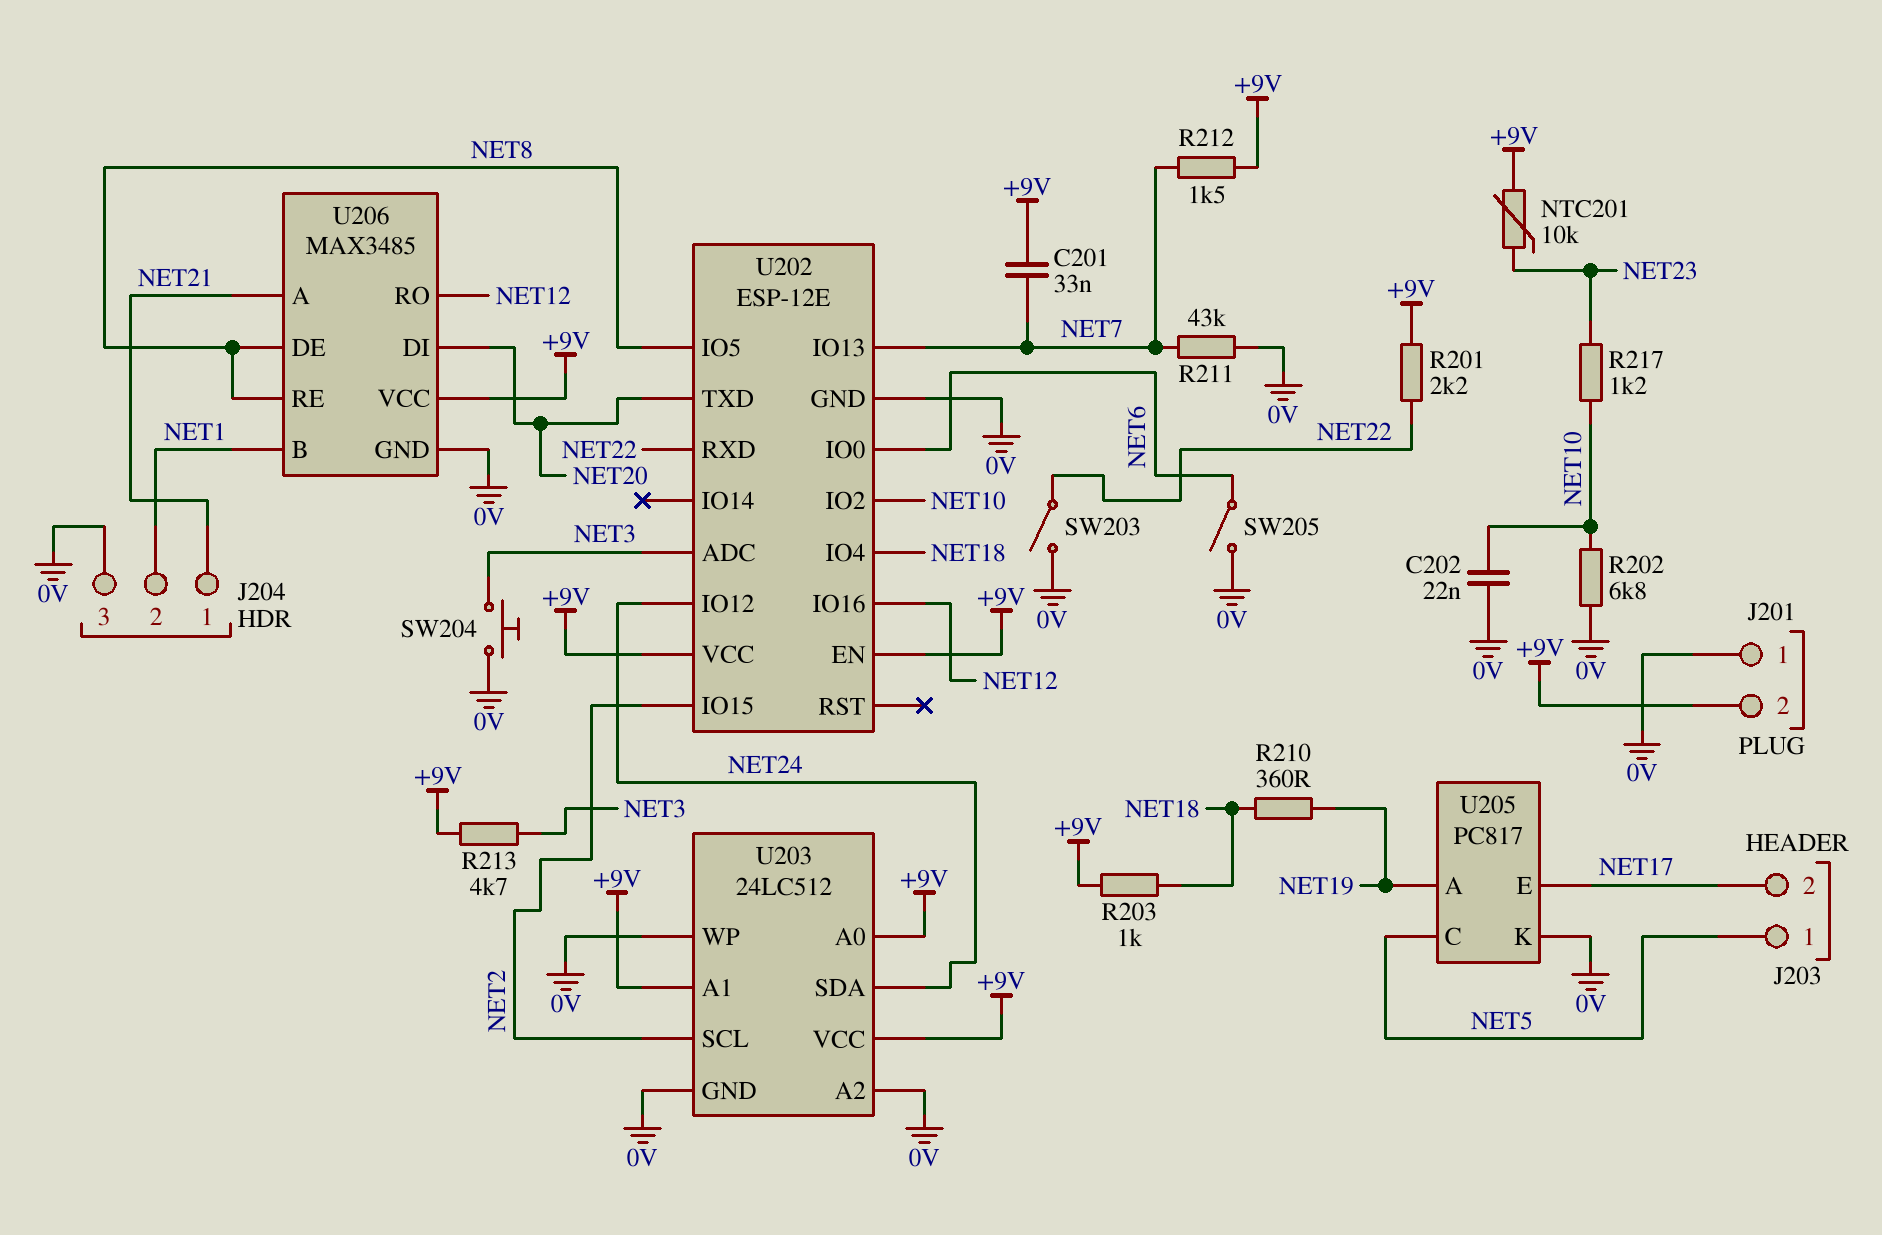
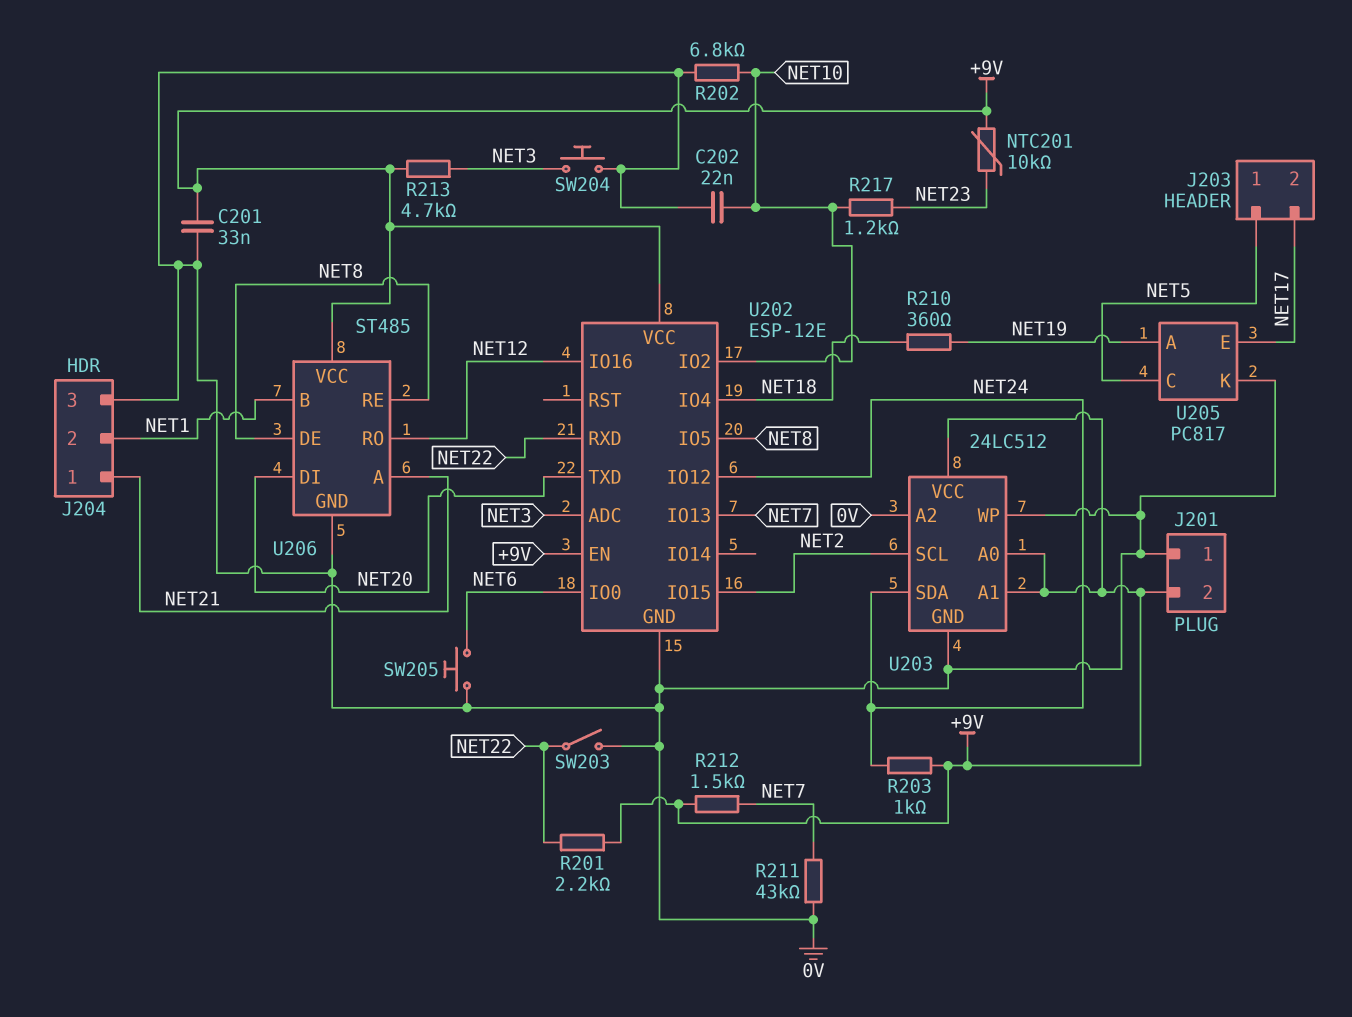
C201: 33nF (+9V, NET7) -> 33nF (+9V, 0V)
R203: 1k (+9V, NET18) -> 1k (+9V, NET24)
SW205: switch (0V, NET6) -> button (0V, NET6)
U206: MAX3485 -> ST485

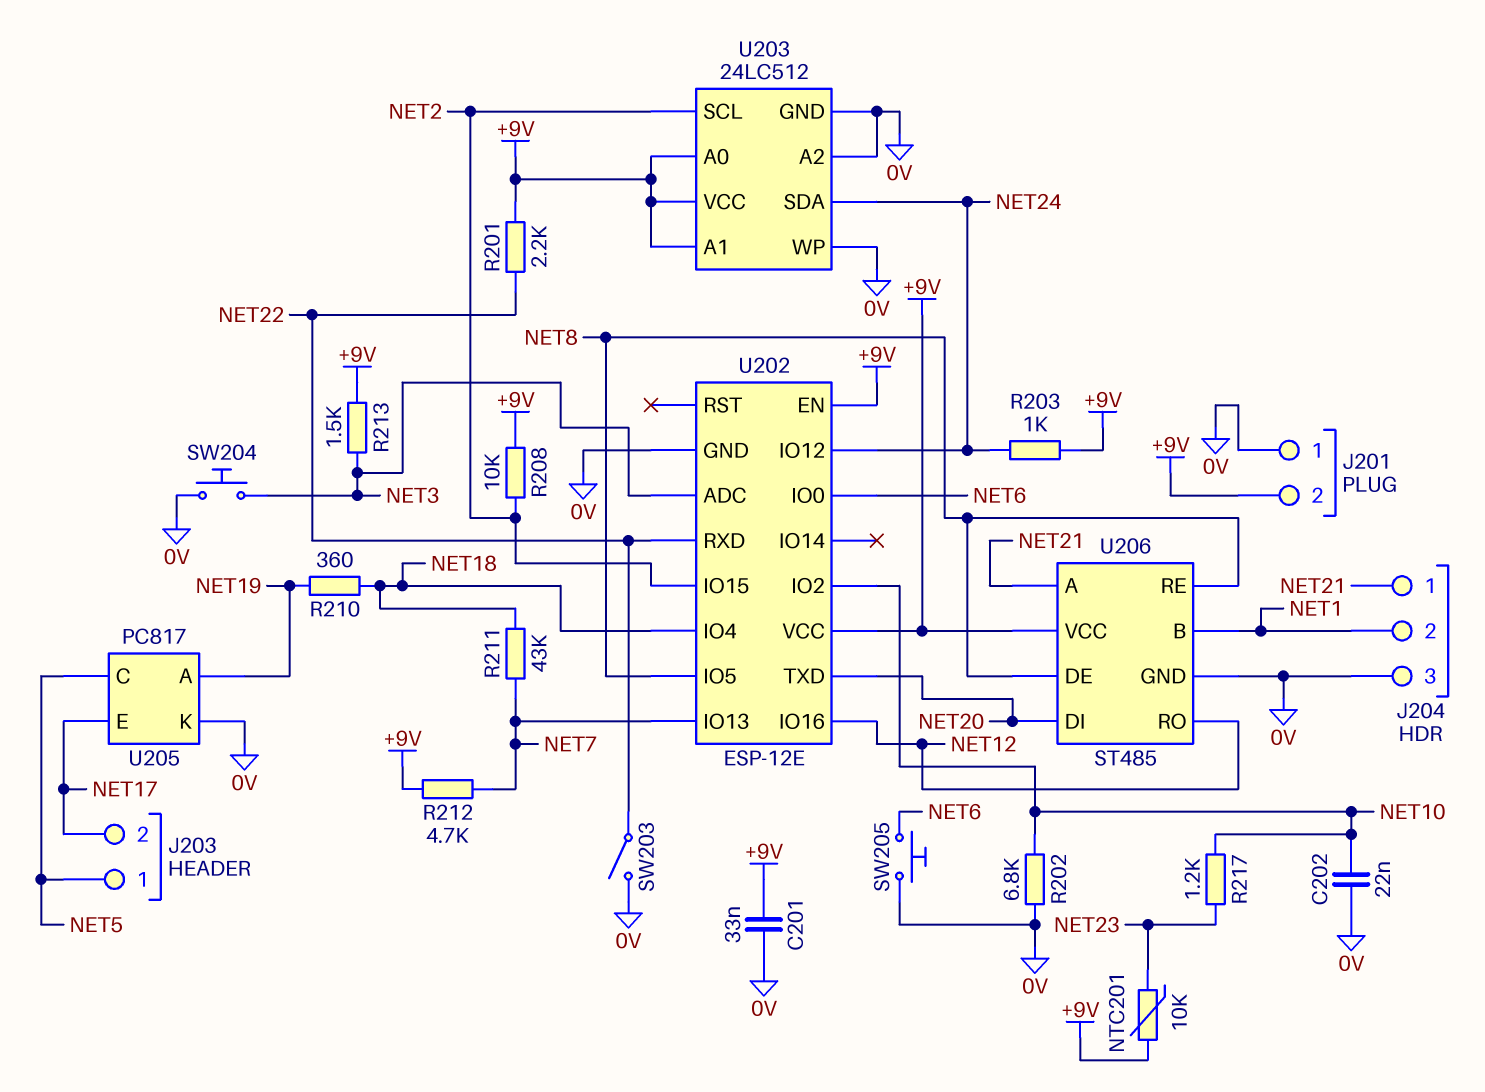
R208: none -> 10k (+9V, NET2)
R211: 43k (0V, NET7) -> 43k (NET7, NET18)
R212: 1.5k (+9V, NET7) -> 4.7k (+9V, NET7)
R213: 4.7k (+9V, NET3) -> 1.5k (+9V, NET3)

